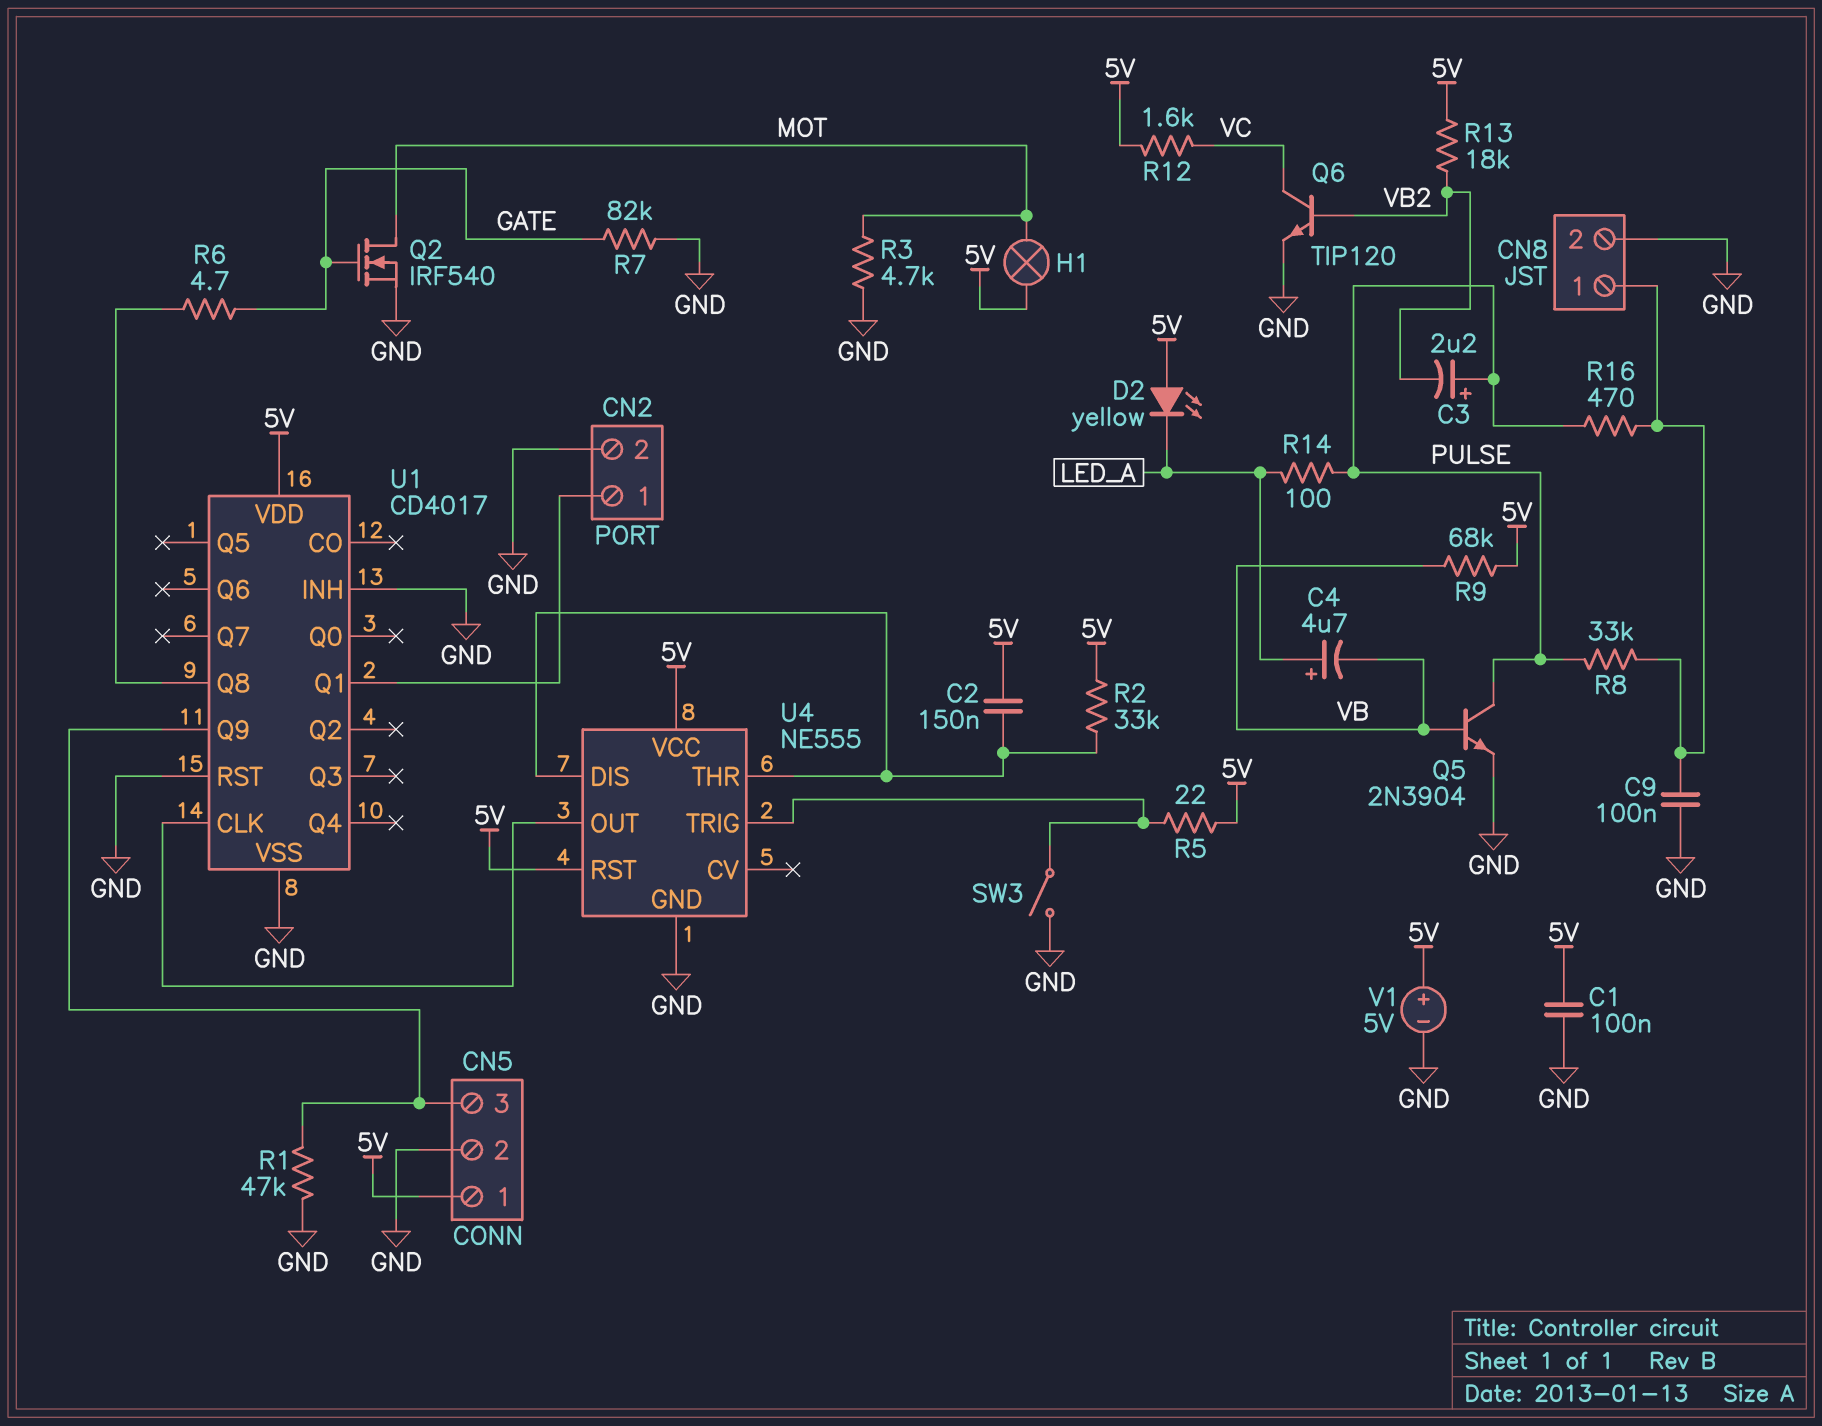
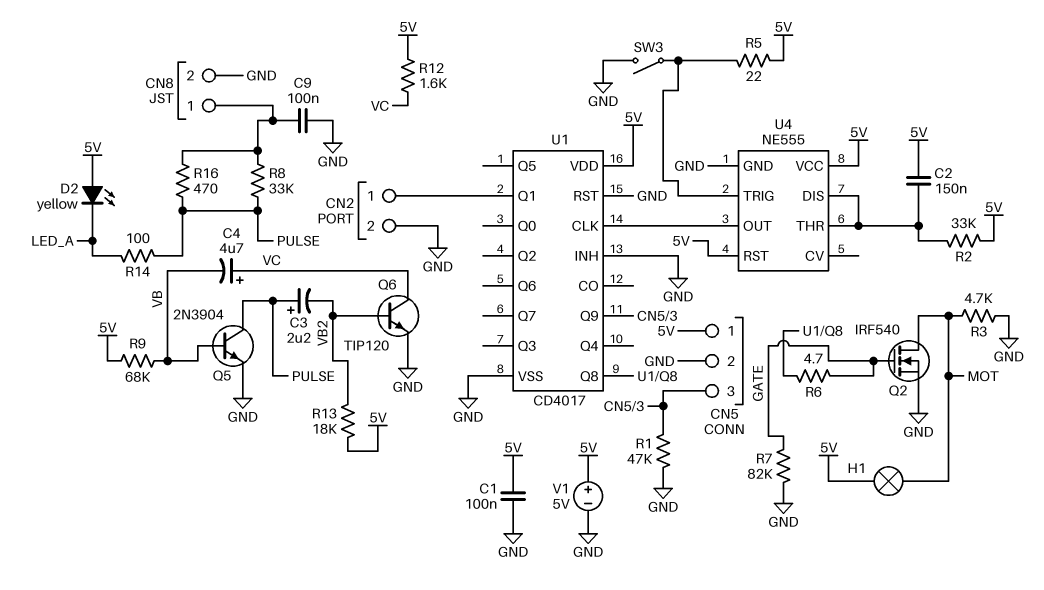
C4: 4.7uF (plus LED_A, minus VB) -> 4.7uF (plus VC, minus VB)

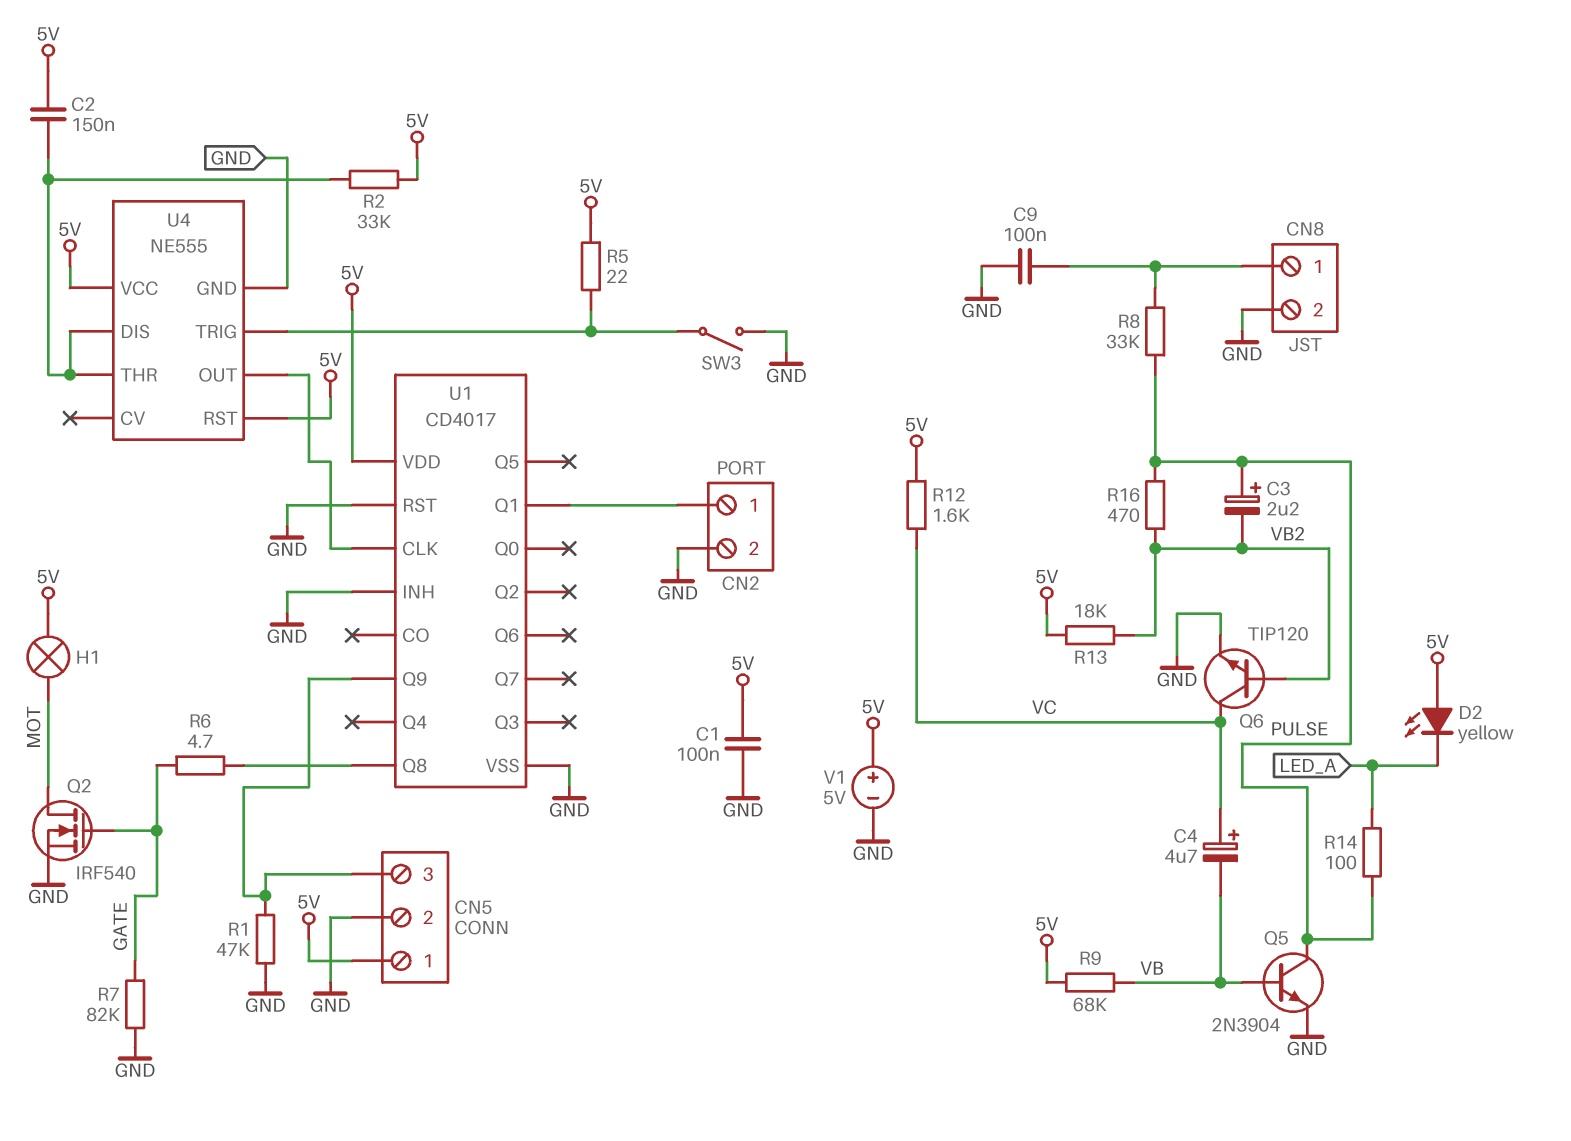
R3: 4.7k (GND, MOT) -> none
R16: 470 (CN8/1, PULSE) -> 470 (PULSE, VB2)

